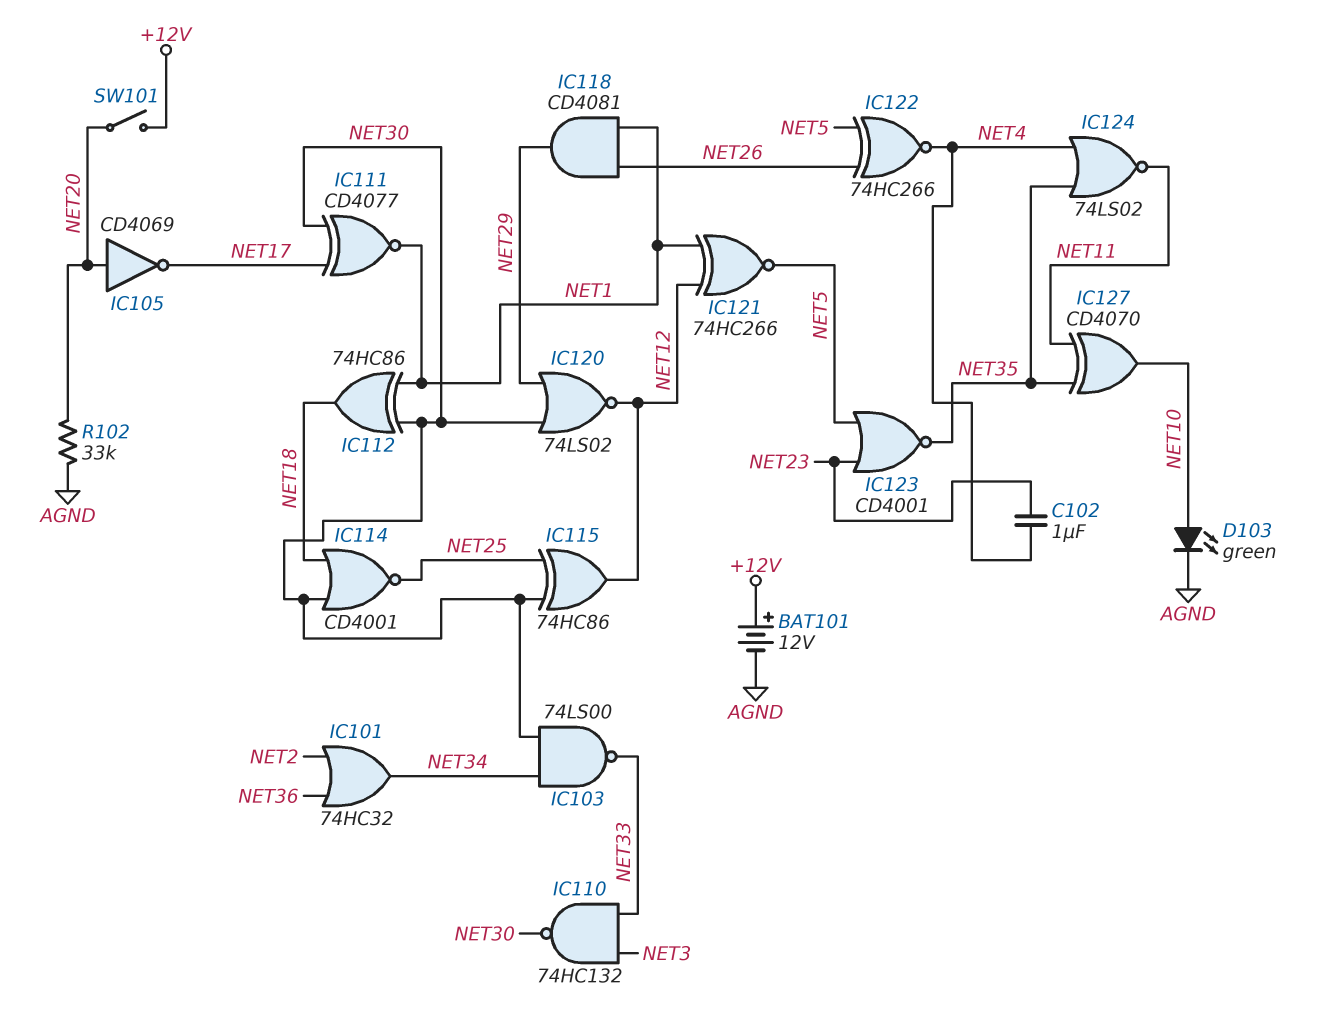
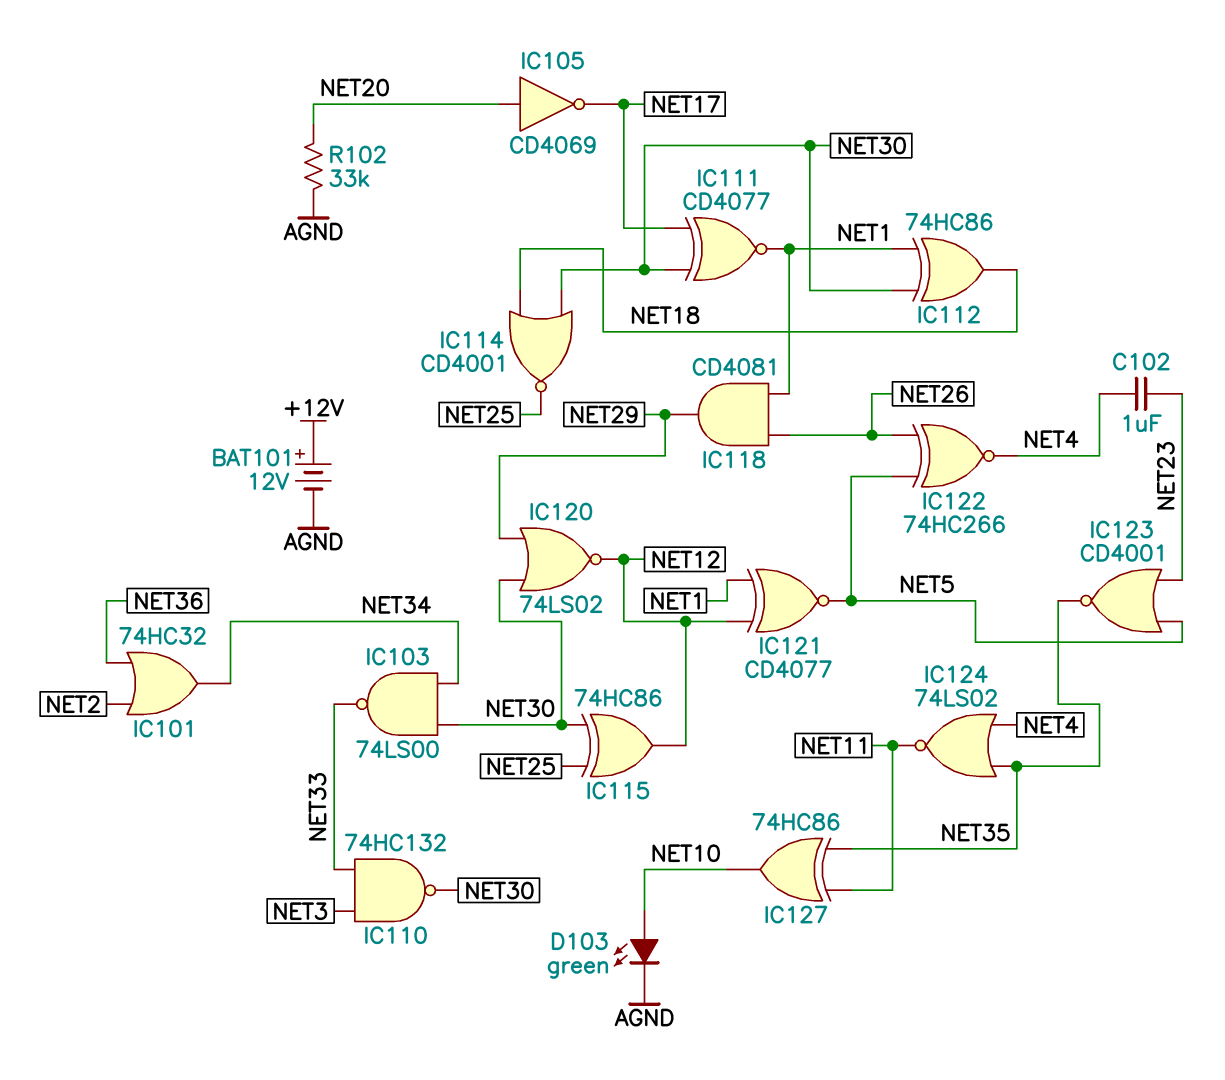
IC121: XNOR 74HC266 (in NET1, in NET12, out NET5) -> XNOR CD4077 (in NET1, in NET12, out NET5)
IC127: XOR CD4070 (in NET11, in NET35, out NET10) -> XOR 74HC86 (in NET11, in NET35, out NET10)
SW101: switch (+12V, NET20) -> none

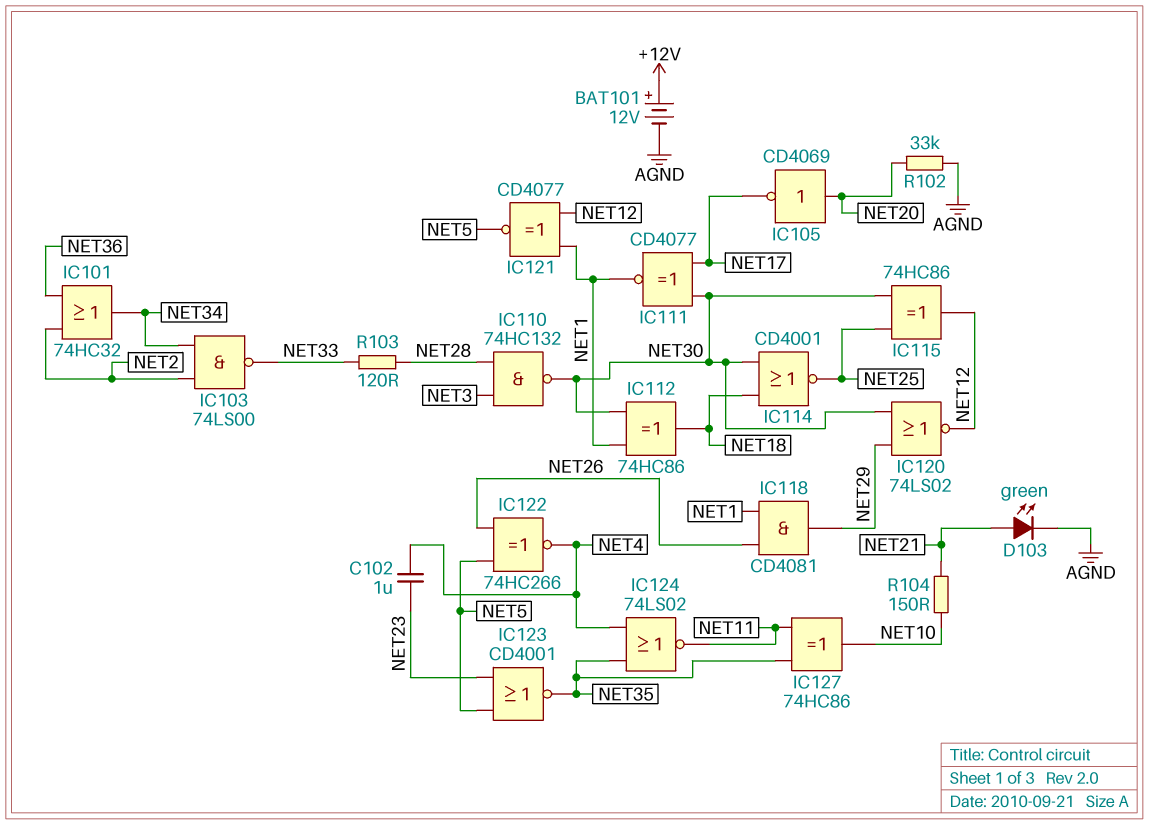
D103: LED green (A NET10, K AGND) -> LED green (A NET21, K AGND)
IC103: NAND 74LS00 (in NET30, in NET34, out NET33) -> NAND 74LS00 (in NET2, in NET34, out NET33)
IC110: NAND 74HC132 (in NET3, in NET33, out NET30) -> NAND 74HC132 (in NET3, in NET28, out NET30)
R103: none -> 120 (NET28, NET33)
R104: none -> 150 (NET10, NET21)

